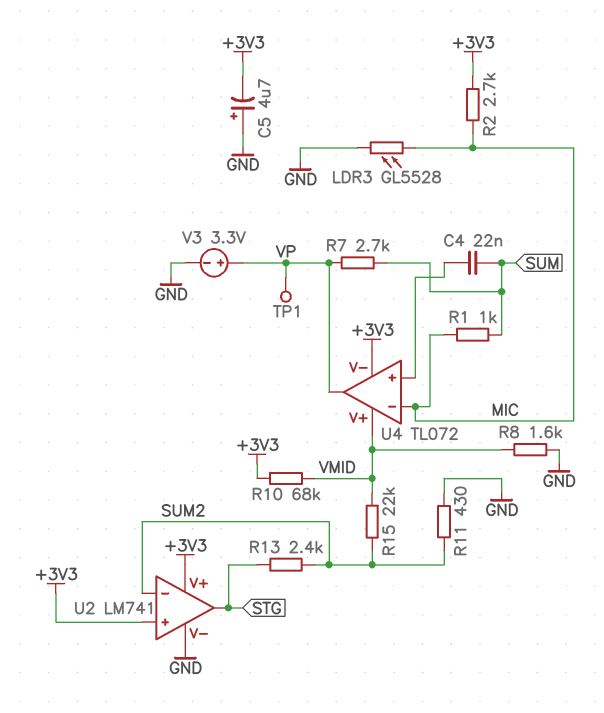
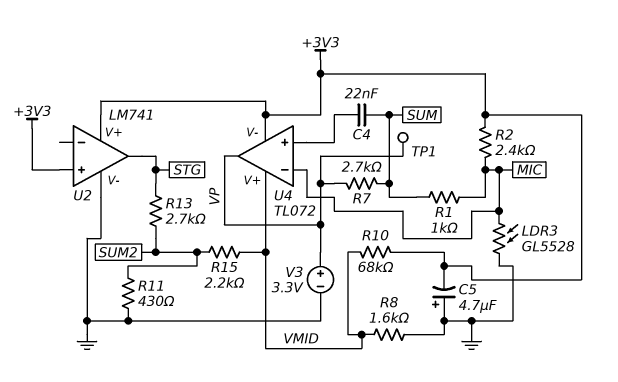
R2: 2.7k (+3V3, MIC) -> 2.4k (+3V3, MIC)
R13: 2.4k (STG, SUM2) -> 2.7k (STG, SUM2)
R15: 22k (SUM2, VMID) -> 2.2k (SUM2, VMID)
U2 pin in-: SUM2 -> none

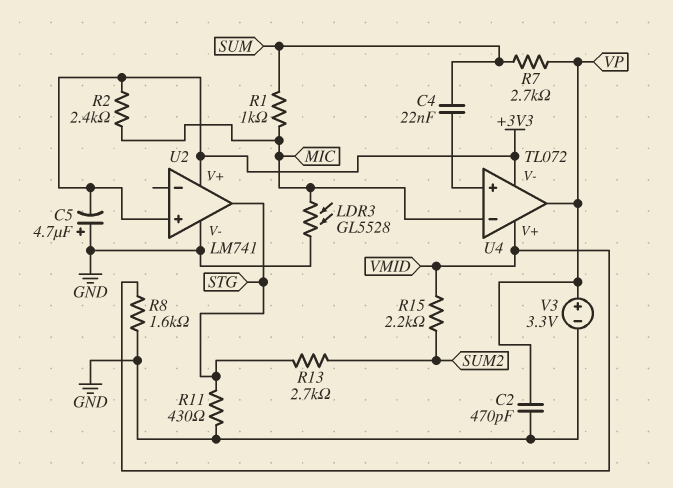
C2: none -> 470pF (GND, VP)
R10: 68k (+3V3, VMID) -> none
R11: 430 (GND, SUM2) -> 430 (GND, STG)
TP1: test point (VP) -> none

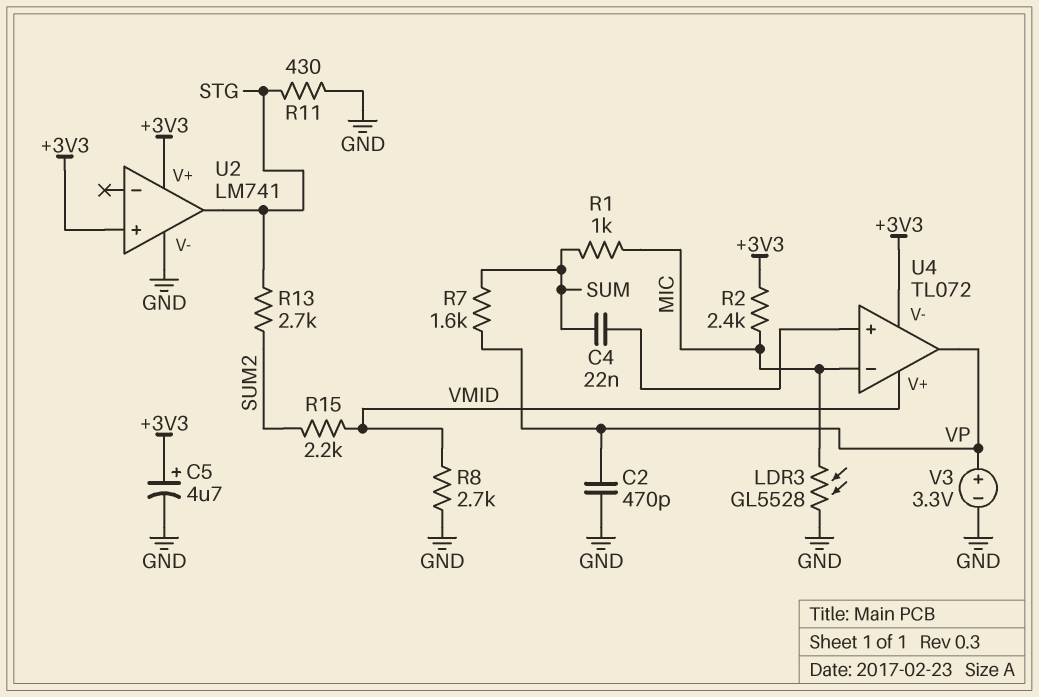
C5: 4.7uF (plus GND, minus +3V3) -> 4.7uF (plus +3V3, minus GND)
R7: 2.7k (SUM, VP) -> 1.6k (SUM, VP)
R8: 1.6k (GND, VMID) -> 2.7k (GND, VMID)

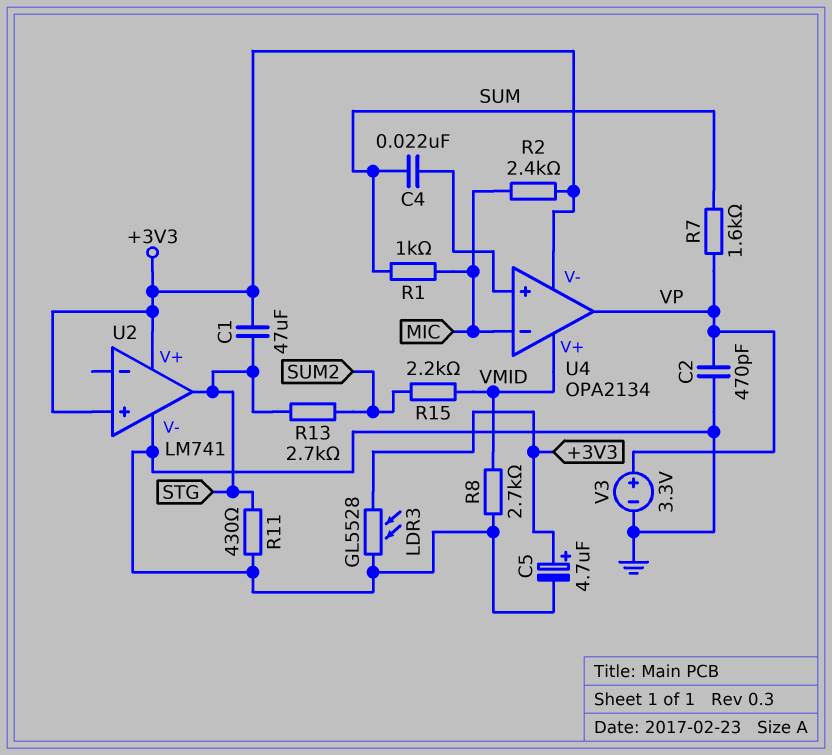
C1: none -> 47uF (+3V3, STG)
LDR3: GL5528 (GND, MIC) -> GL5528 (+3V3, GND)
U4: TL072 -> OPA2134

